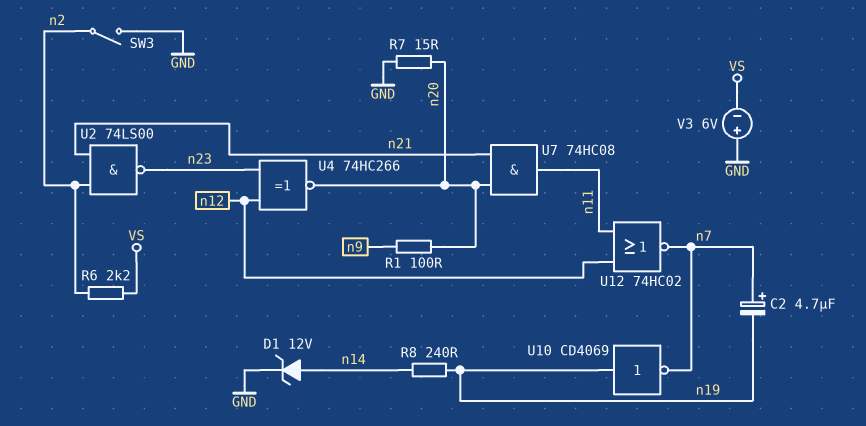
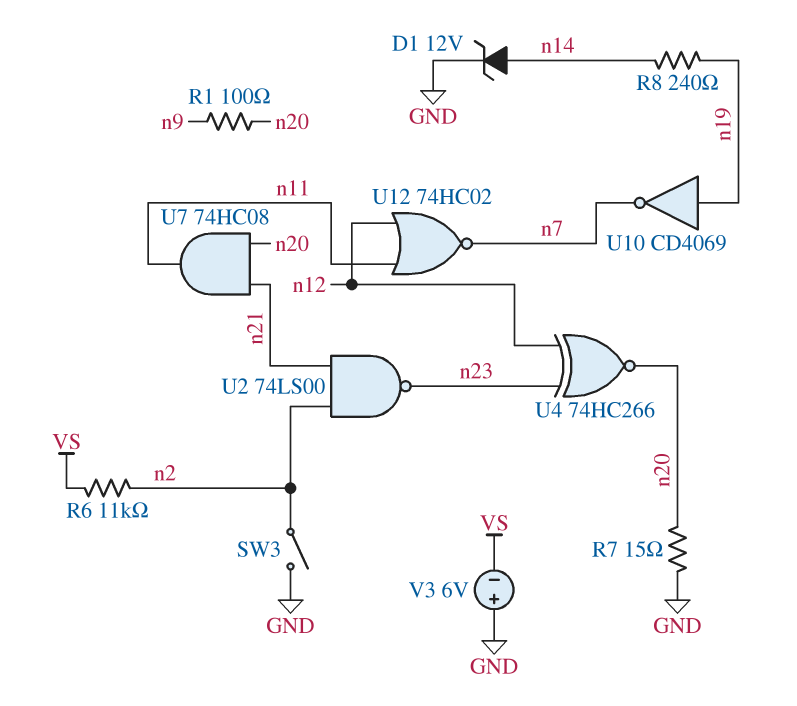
C2: 4.7uF (plus n7, minus n19) -> none
R6: 2.2k (VS, n2) -> 11k (VS, n2)

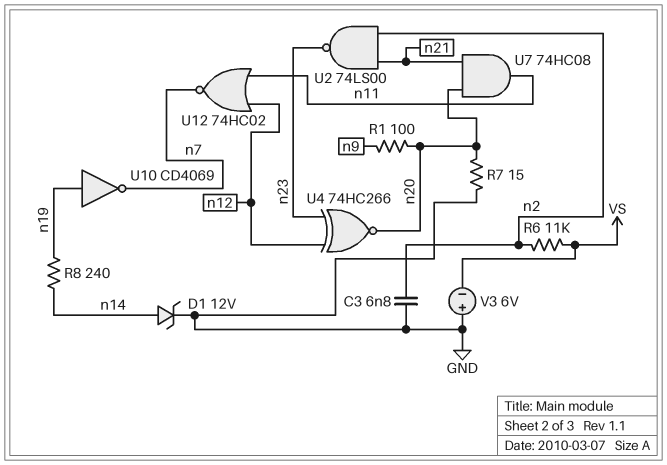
C3: none -> 6.8nF (GND, n2)
SW3: switch (GND, n2) -> none

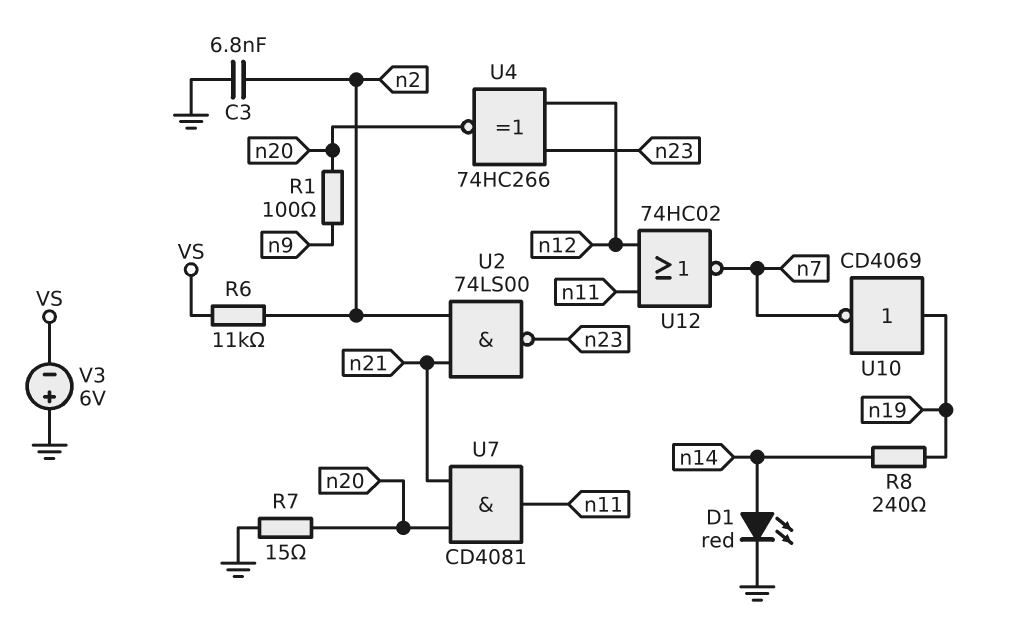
D1: zener 12V (A n14, K GND) -> LED red (A n14, K GND)
U7: AND 74HC08 (in n20, in n21, out n11) -> AND CD4081 (in n20, in n21, out n11)

